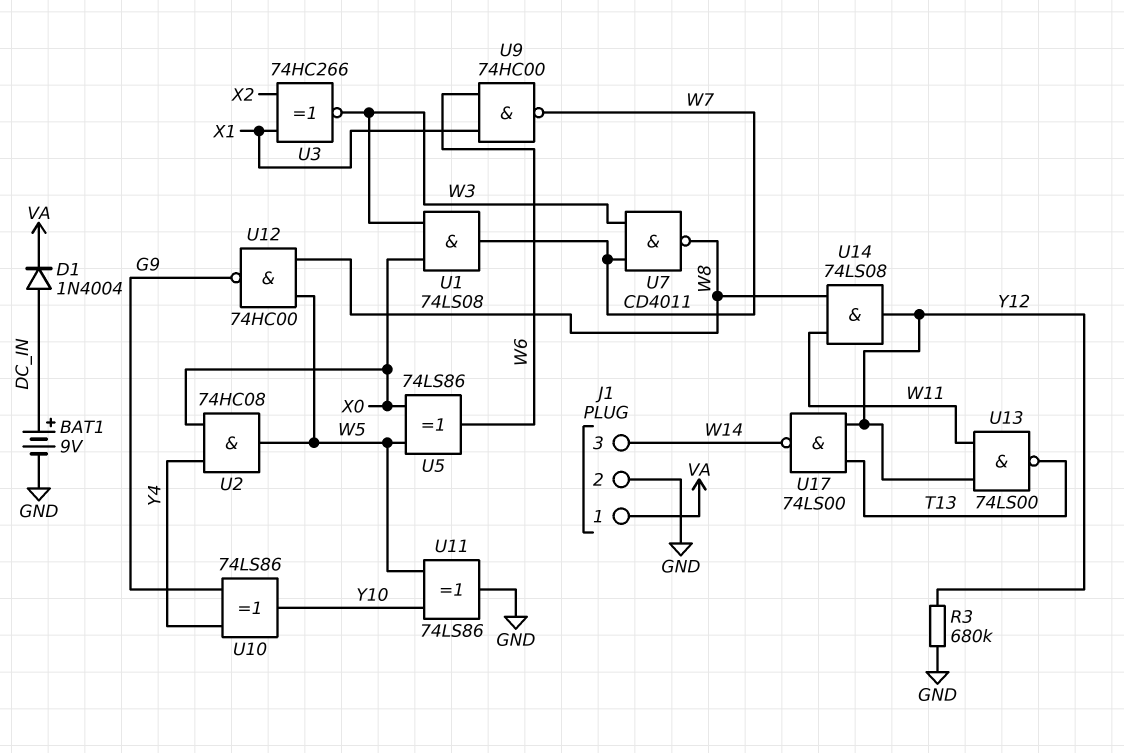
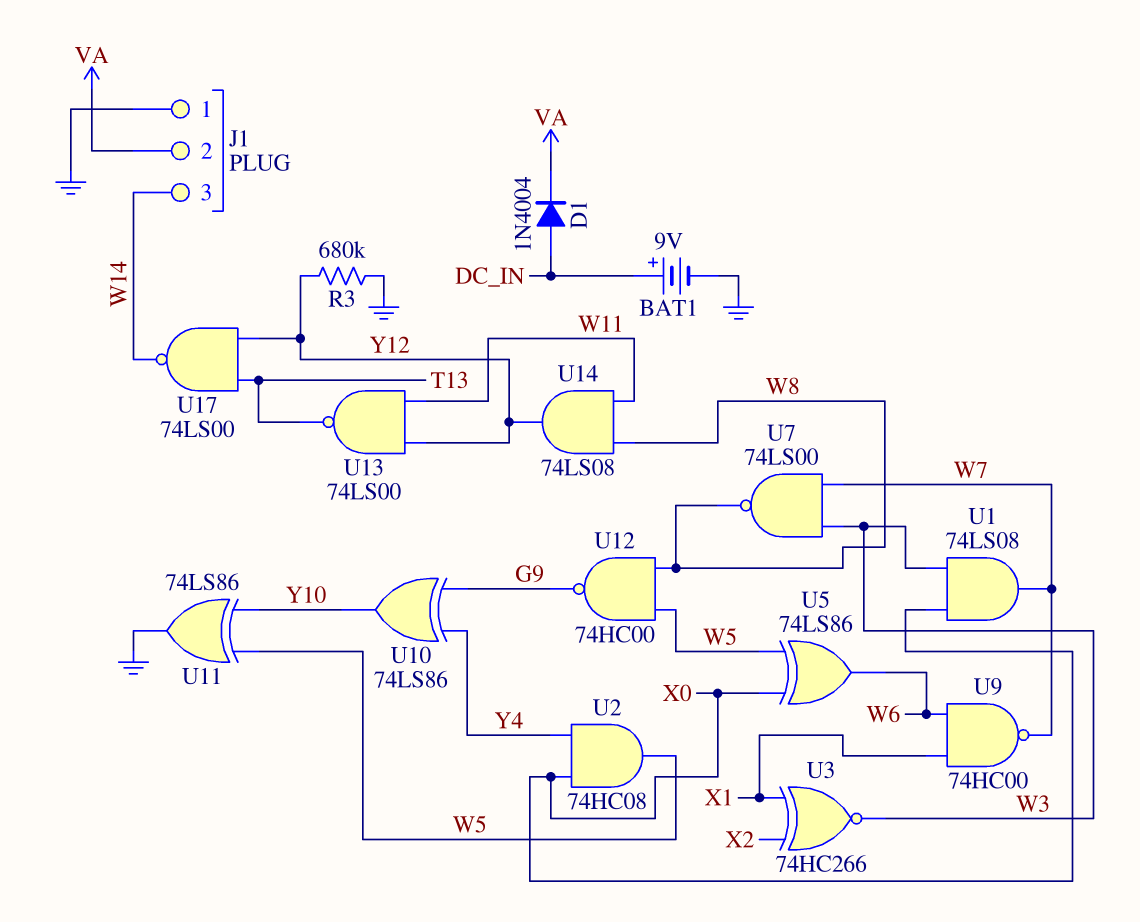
J1 pin 1: VA -> GND
J1 pin 2: GND -> VA
U7: NAND CD4011 (in W3, in W7, out W8) -> NAND 74LS00 (in W3, in W7, out W8)

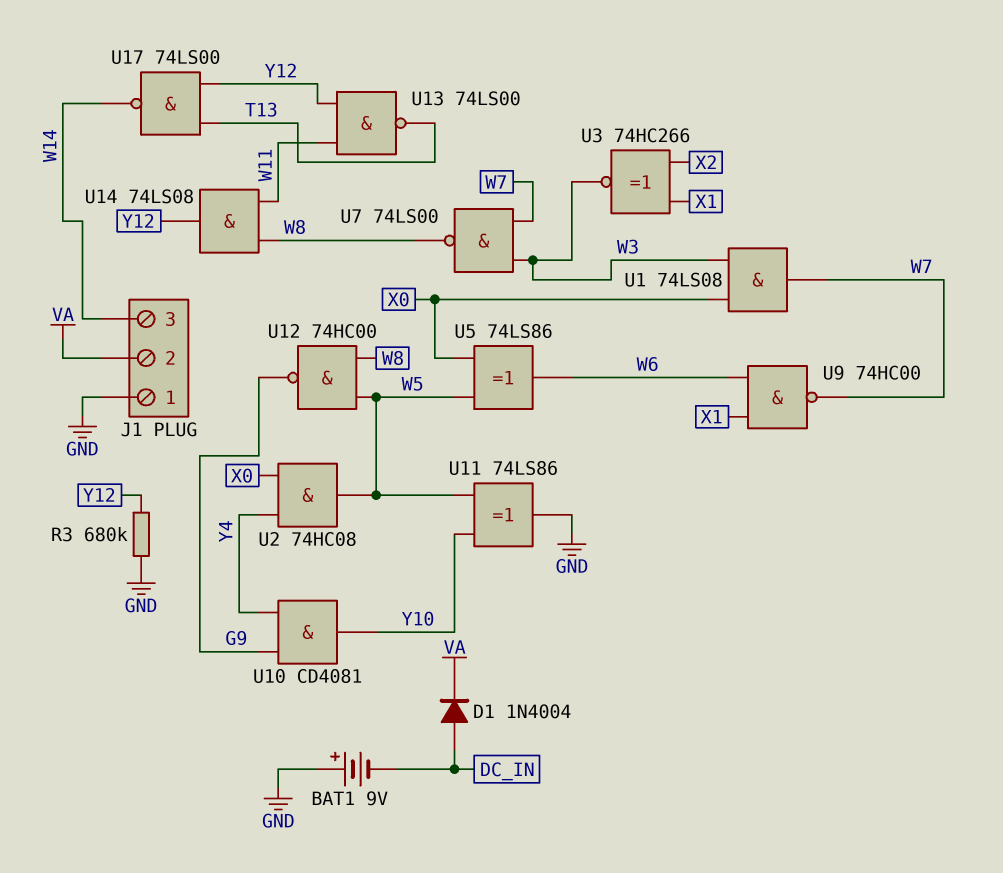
BAT1: 9V (plus DC_IN, minus GND) -> 9V (plus GND, minus DC_IN)
U10: XOR 74LS86 (in G9, in Y4, out Y10) -> AND CD4081 (in G9, in Y4, out Y10)

